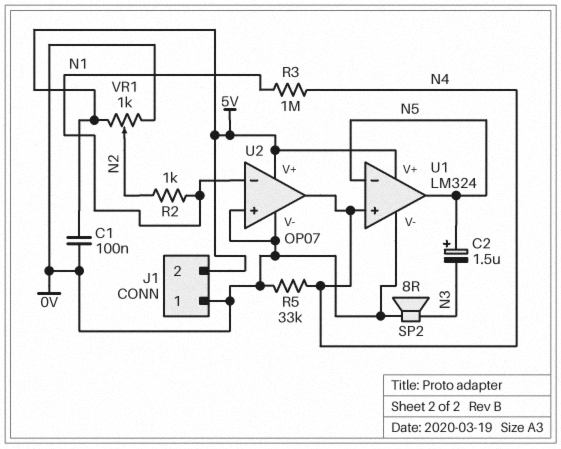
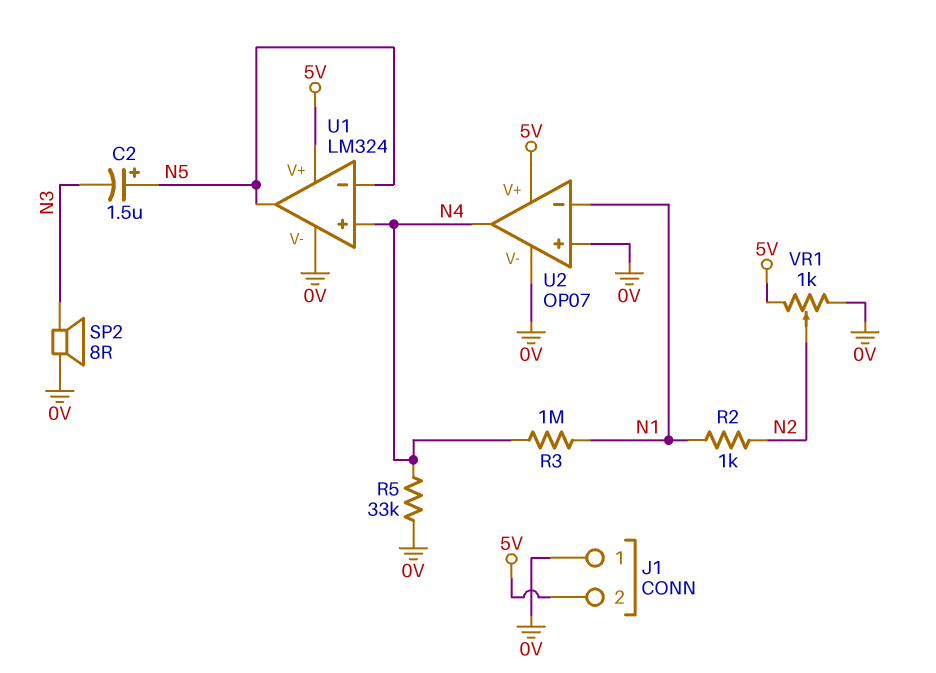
C1: 100nF (0V, 5V) -> none

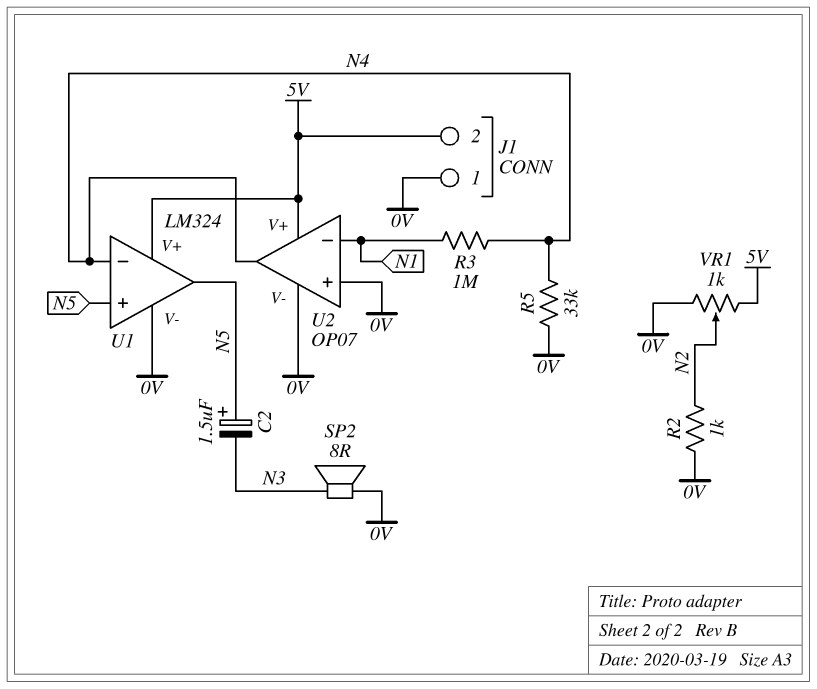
R2: 1k (N1, N2) -> 1k (0V, N2)
U1 pin in+: N4 -> N5
U1 pin in-: N5 -> N4

